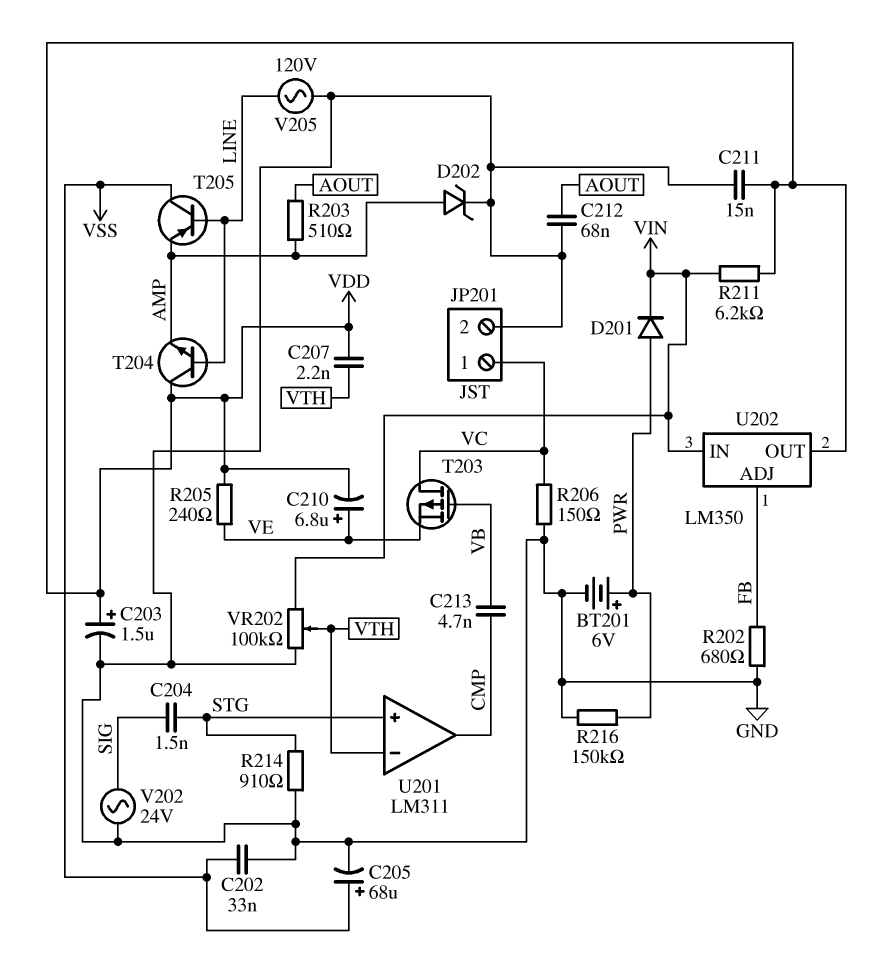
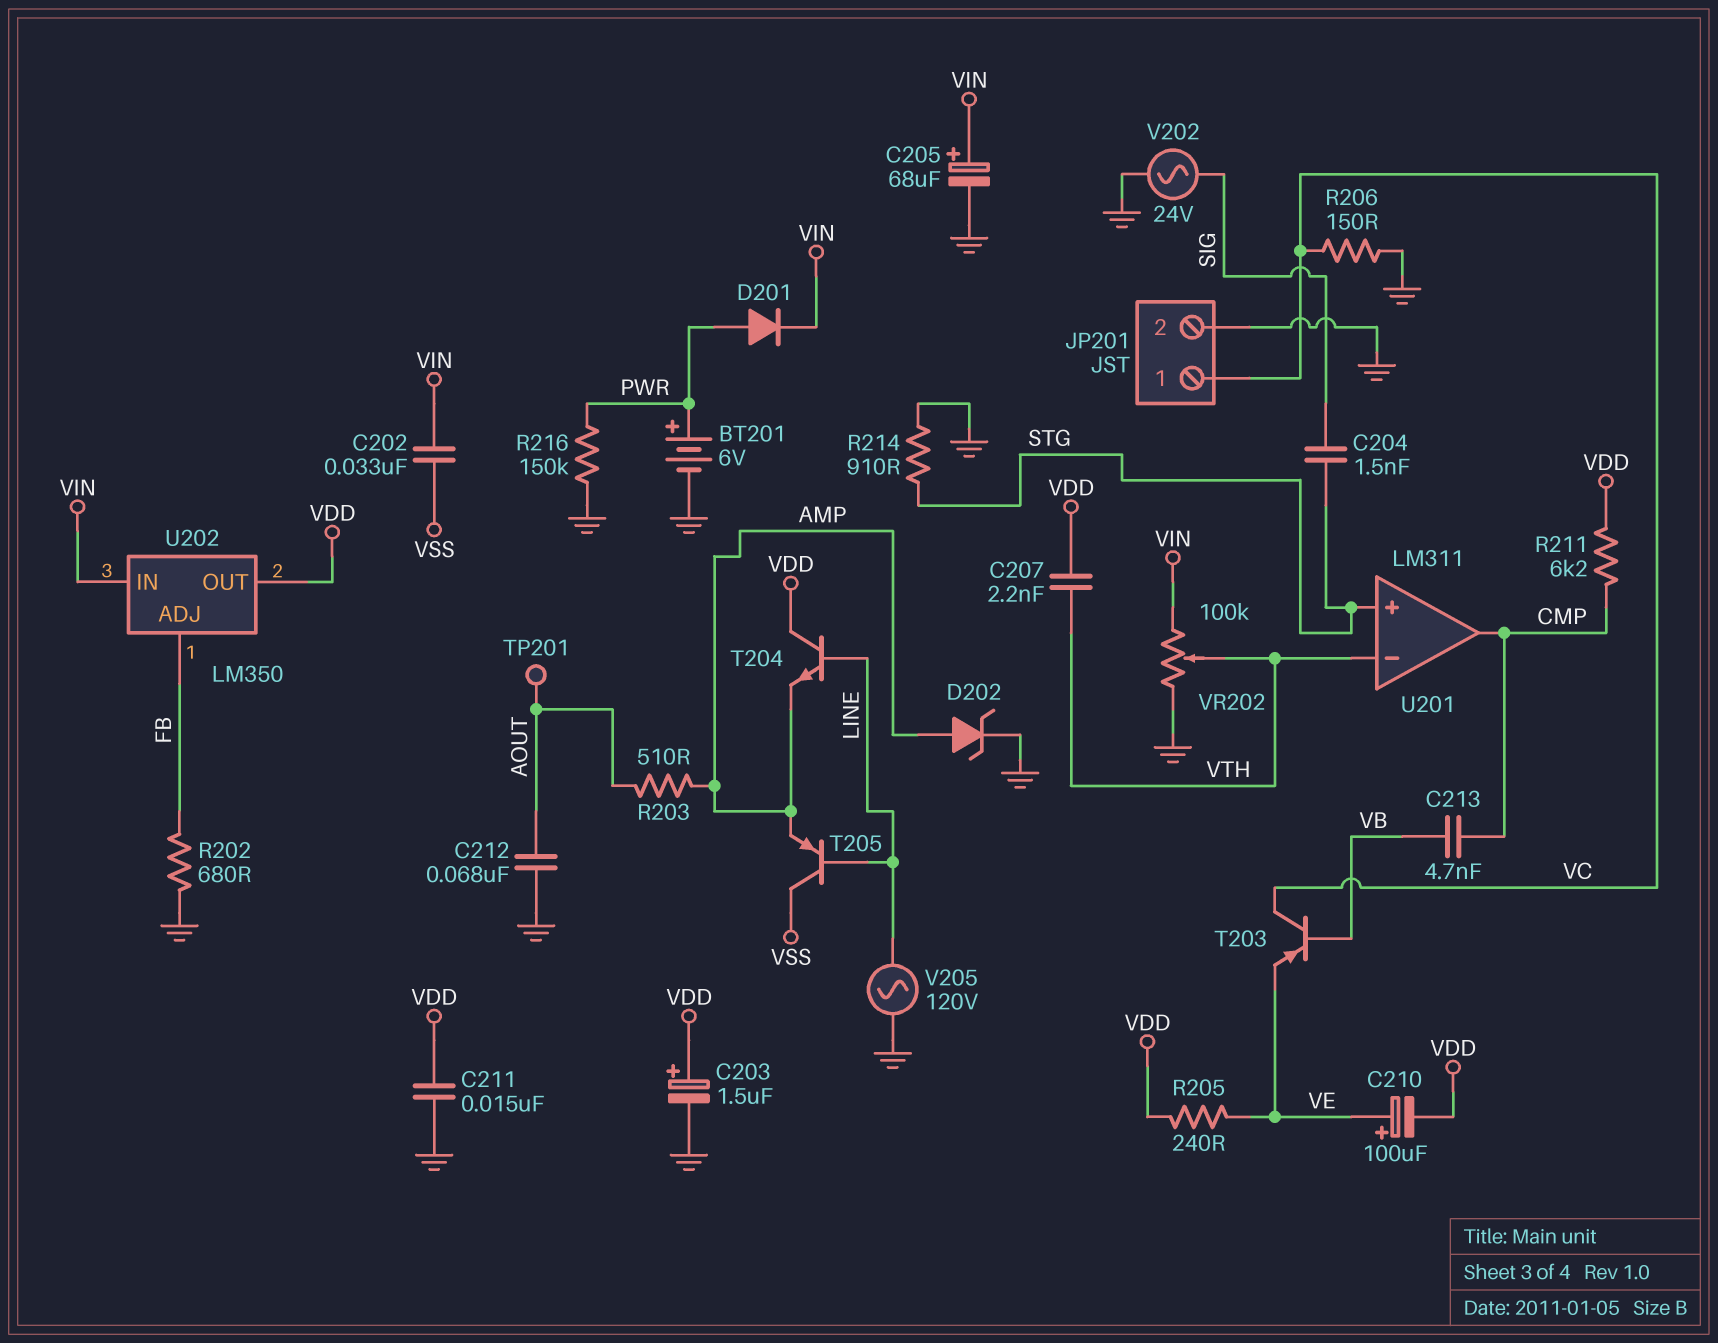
C202: 33nF (GND, VSS) -> 33nF (VIN, VSS)
C205: 68uF (plus VSS, minus GND) -> 68uF (plus VIN, minus GND)
C210: 6.8uF (plus VE, minus VDD) -> 100uF (plus VE, minus VDD)
R211: 6.2k (VDD, VIN) -> 6.2k (CMP, VDD)
T203: PMOS (G VB, D VC, S VE) -> PNP (B VB, C VC, E VE)
TP201: none -> test point (AOUT)

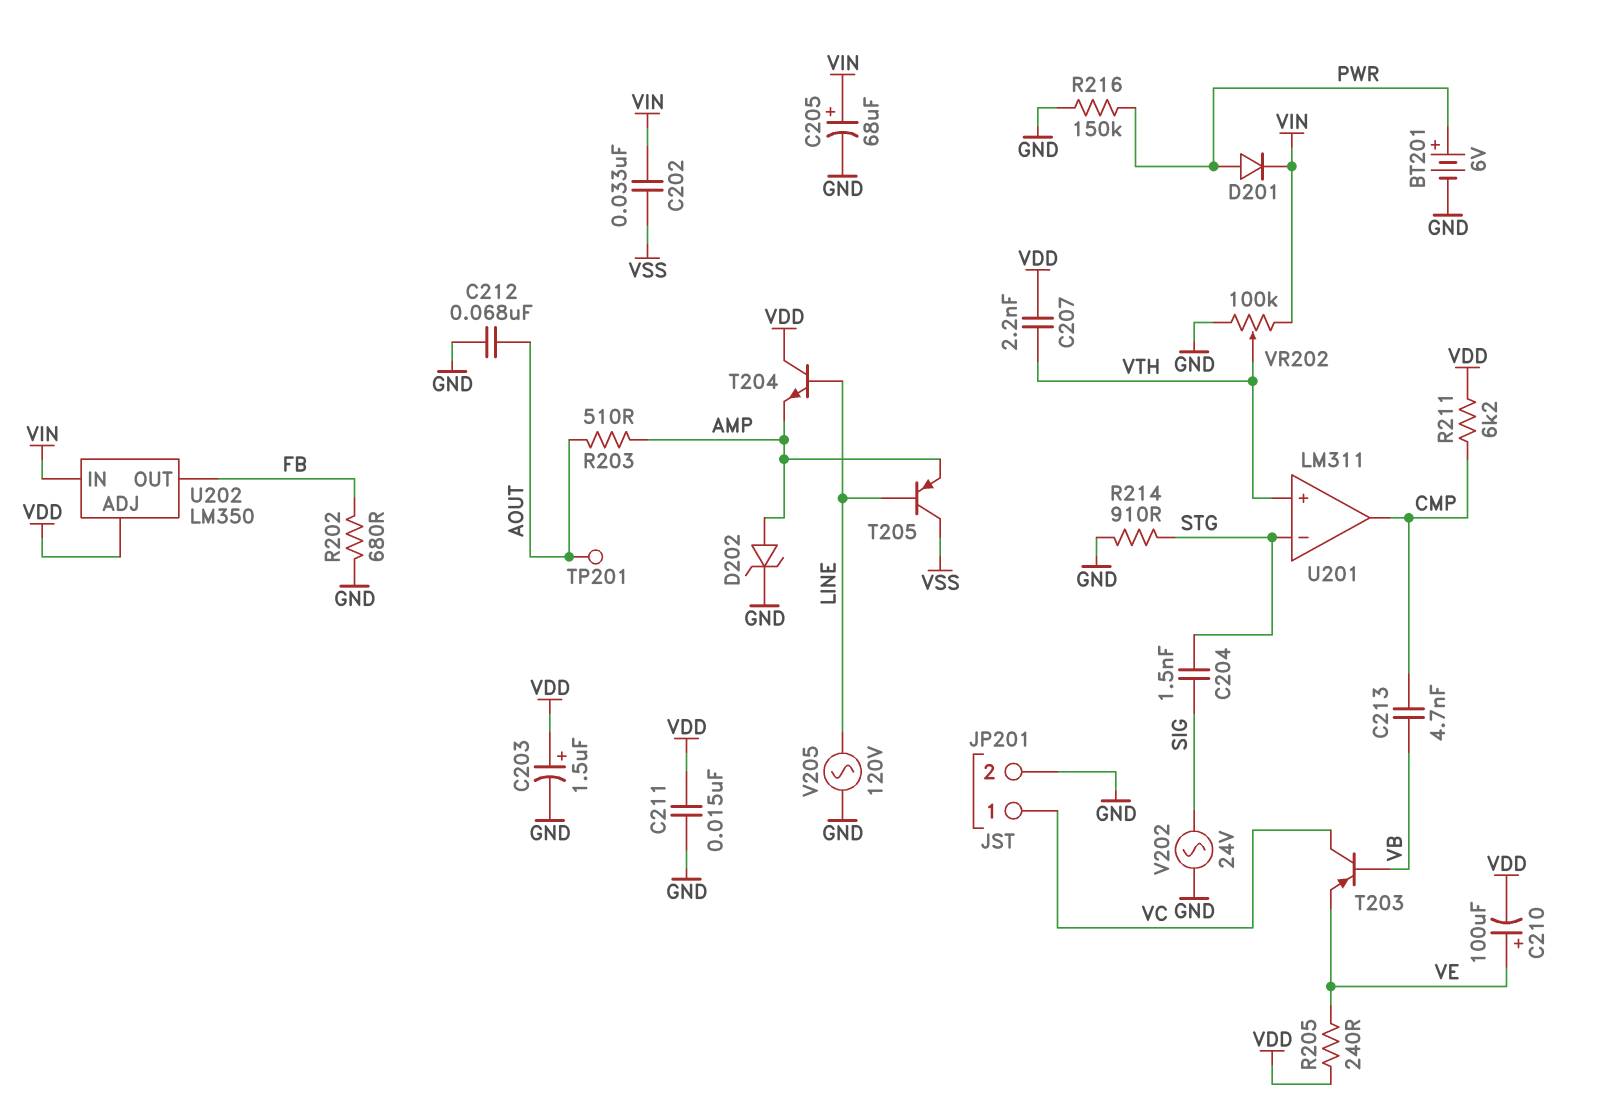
R206: 150 (GND, VC) -> none
U201 pin in+: STG -> VTH
U201 pin in-: VTH -> STG
U202 pin ADJ: FB -> VDD
U202 pin OUT: VDD -> FB

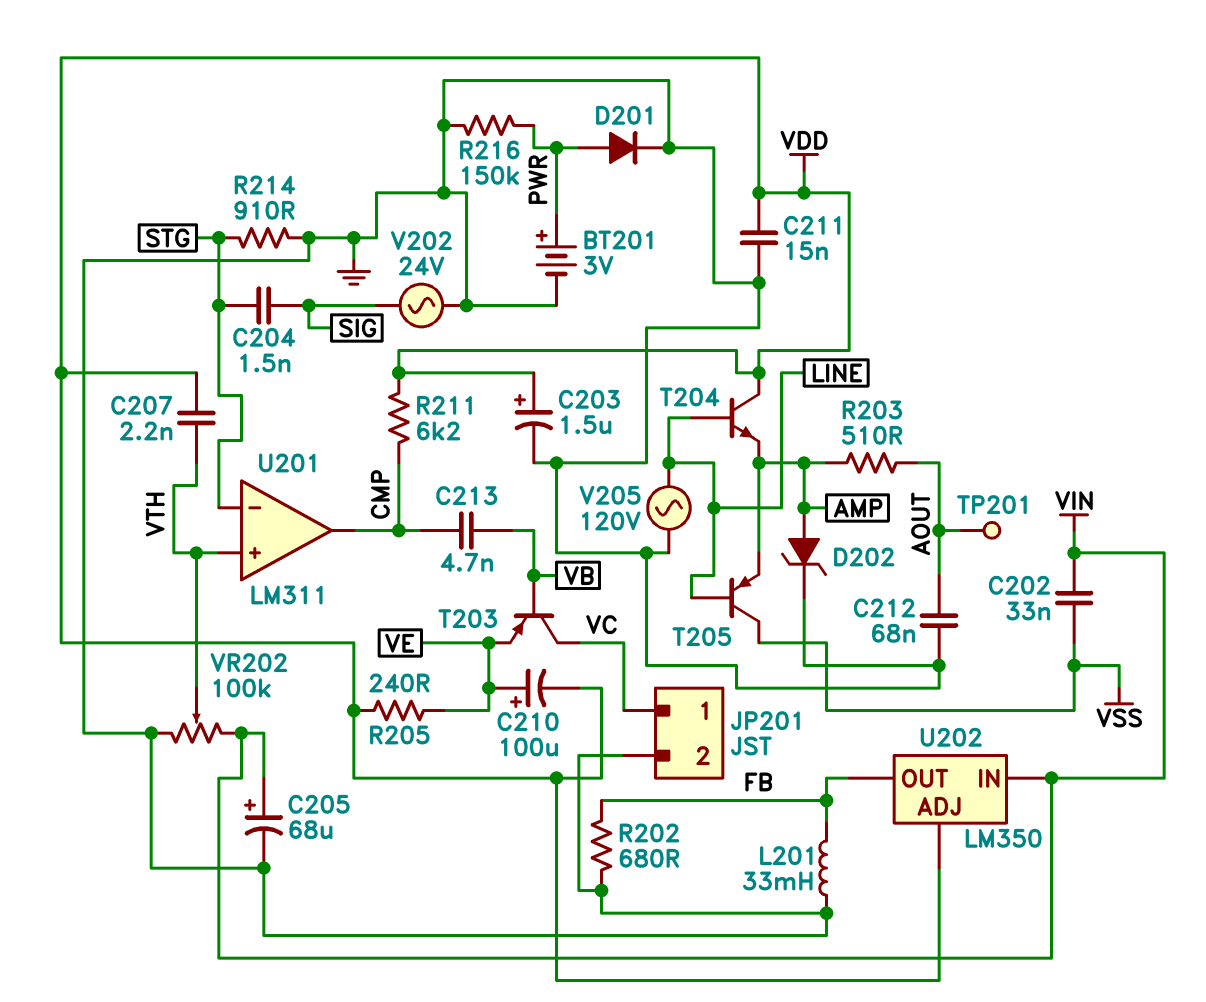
BT201: 6V (plus PWR, minus GND) -> 3V (plus PWR, minus GND)
D201: diode (A PWR, K VIN) -> diode (A PWR, K GND)
L201: none -> 33mH (FB, GND)

